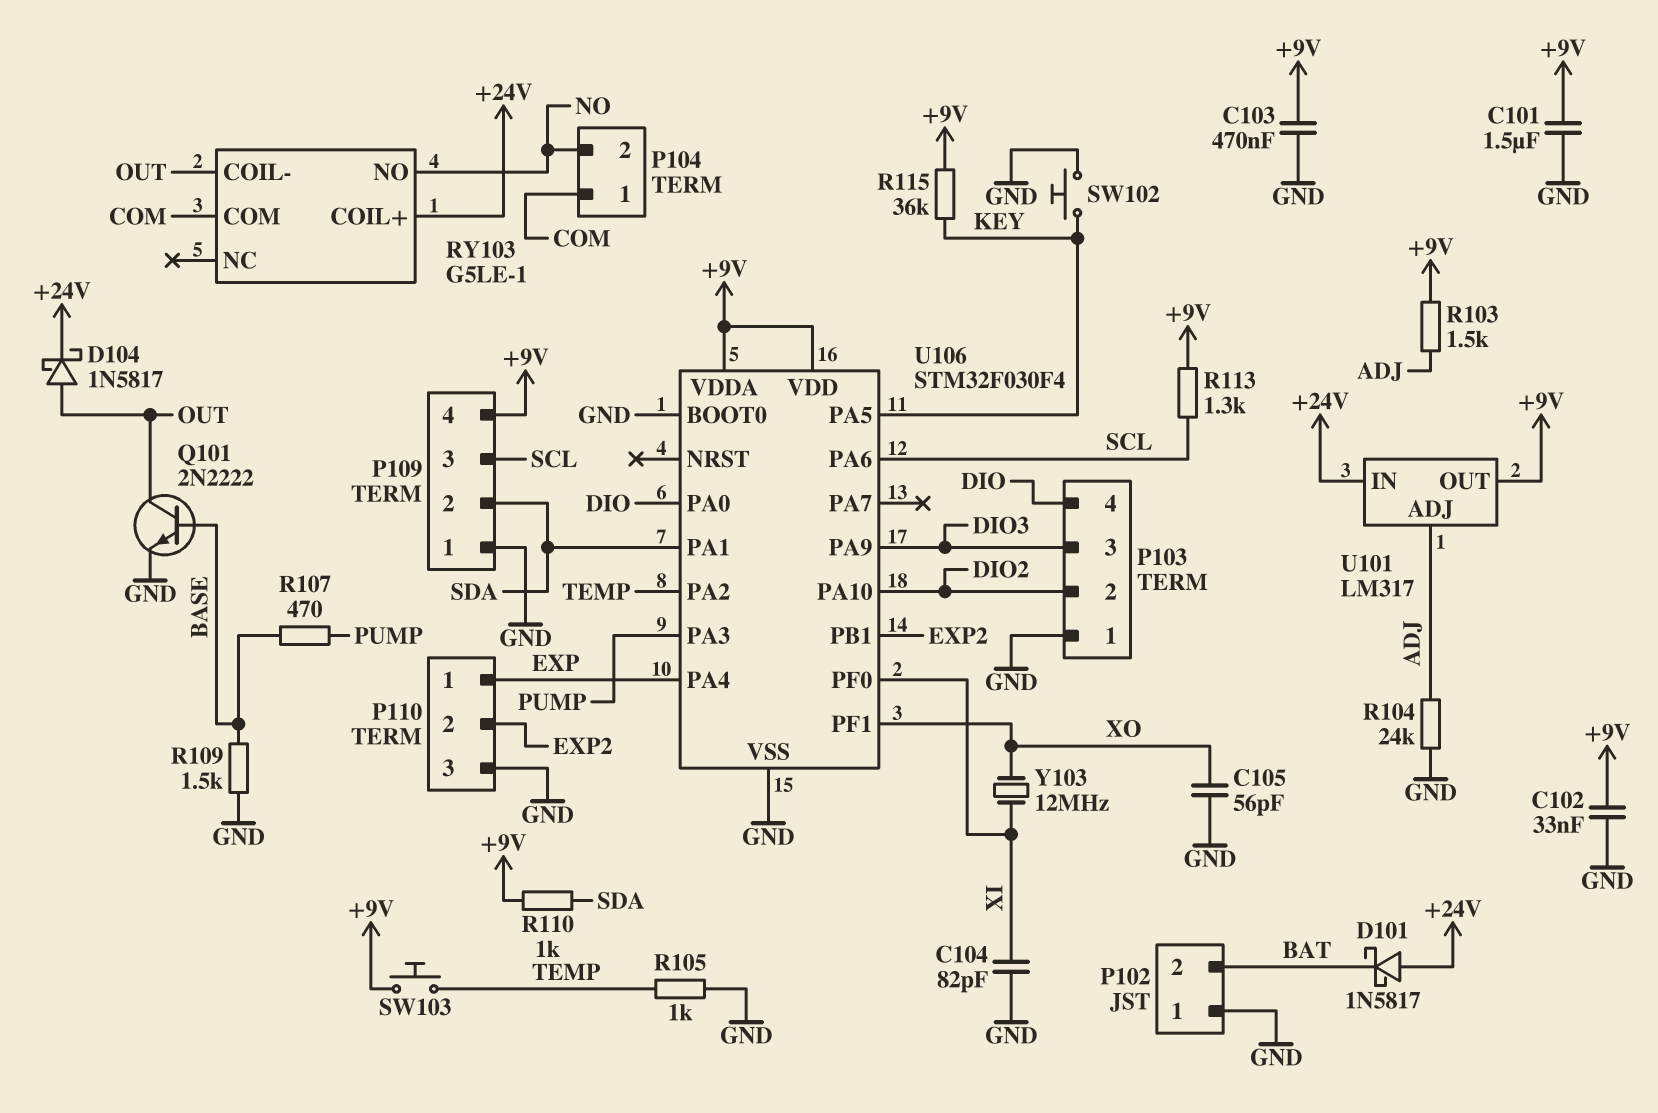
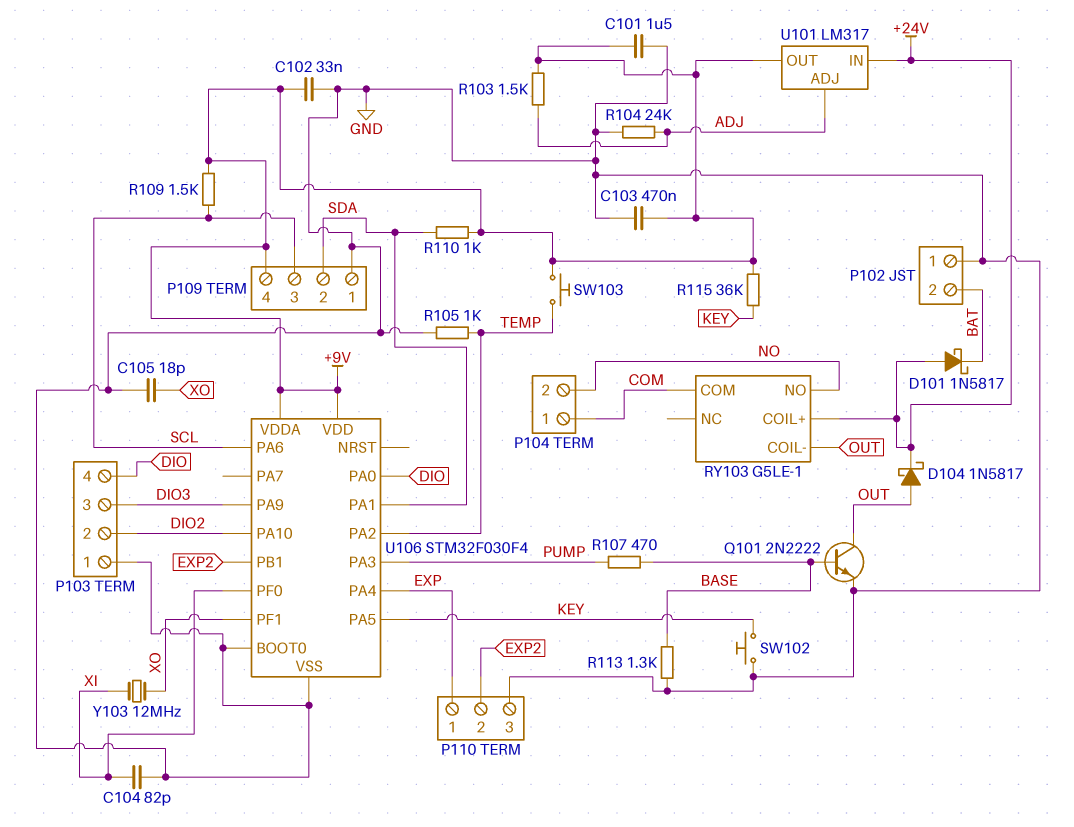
C105: 56pF (GND, XO) -> 18pF (GND, XO)
R109: 1.5k (BASE, GND) -> 1.5k (+9V, SCL)
R113: 1.3k (+9V, SCL) -> 1.3k (BASE, GND)

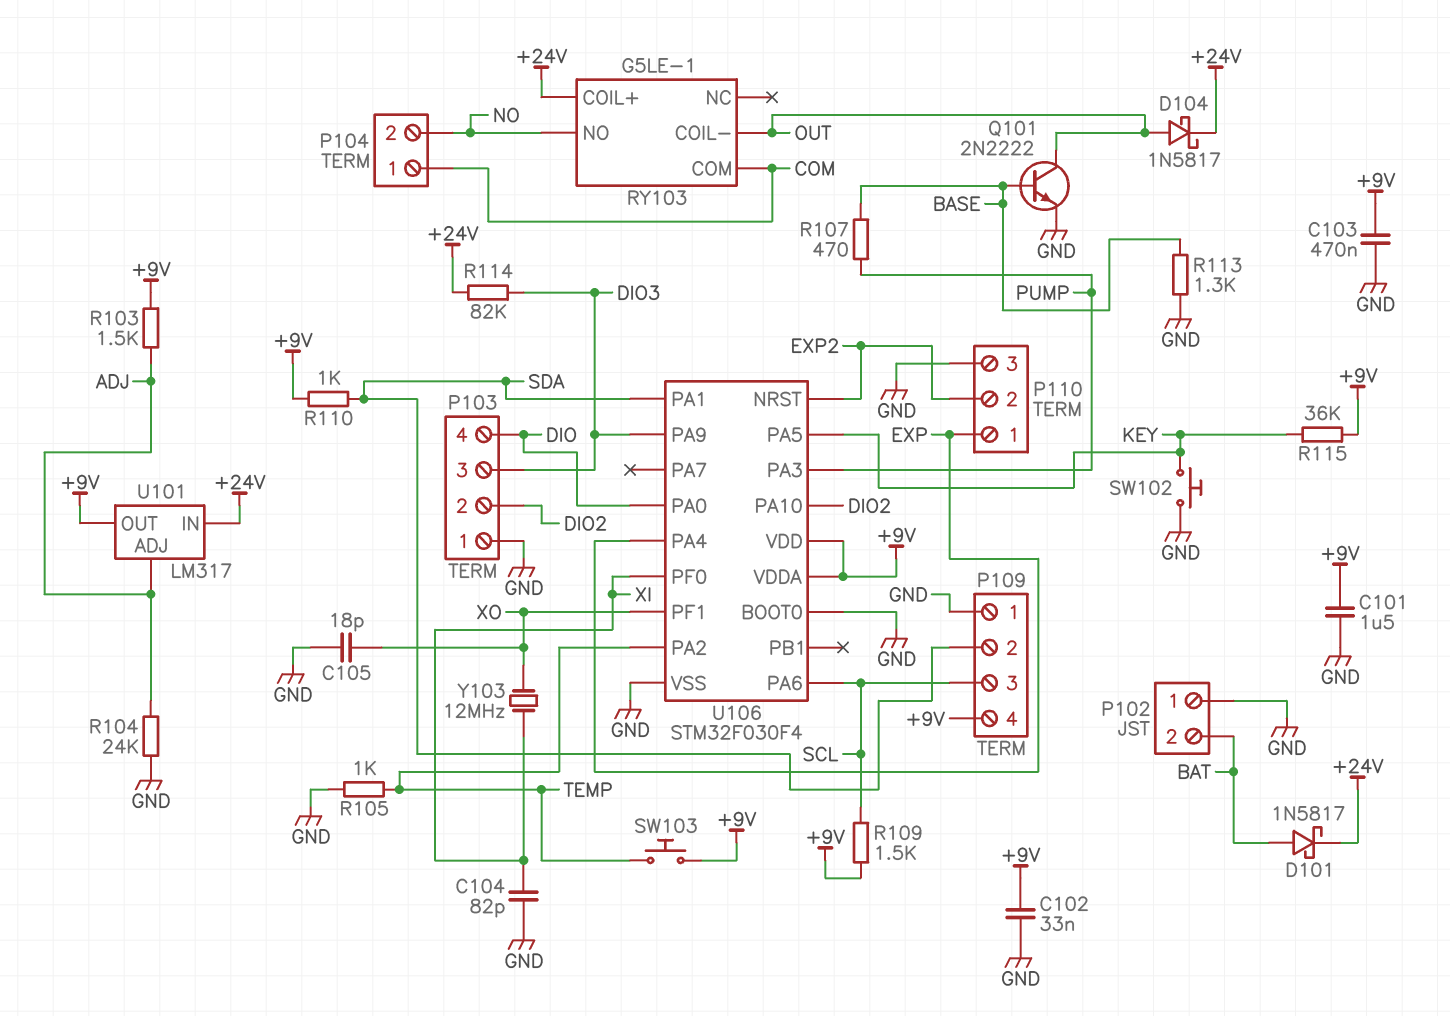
D101: schottky 1N5817 (A +24V, K BAT) -> schottky 1N5817 (A BAT, K +24V)
R114: none -> 82k (+24V, DIO3)
U106 pin NRST: none -> EXP2
U106 pin PB1: EXP2 -> none

